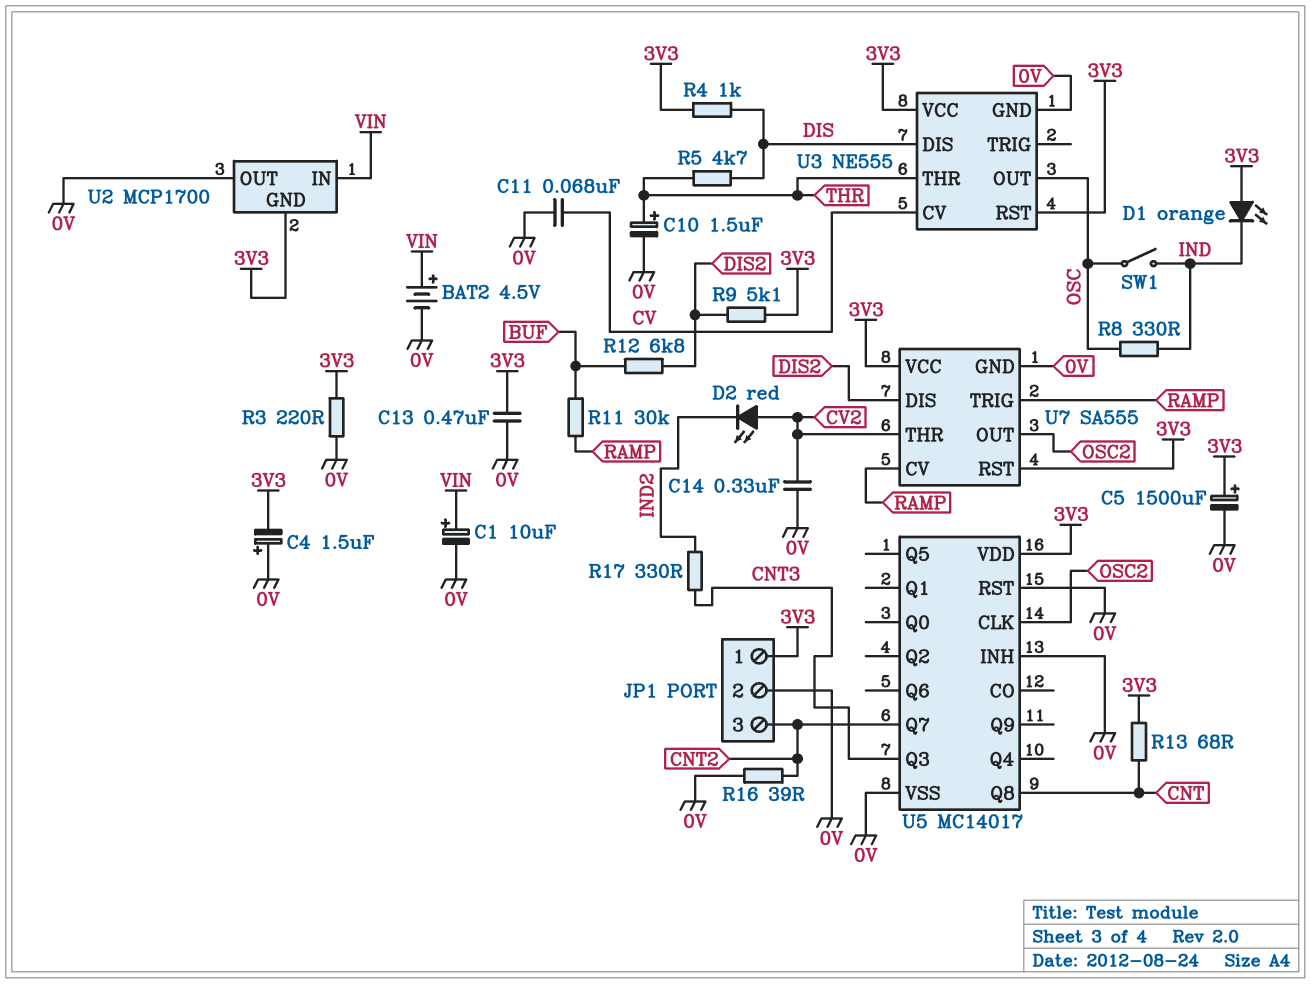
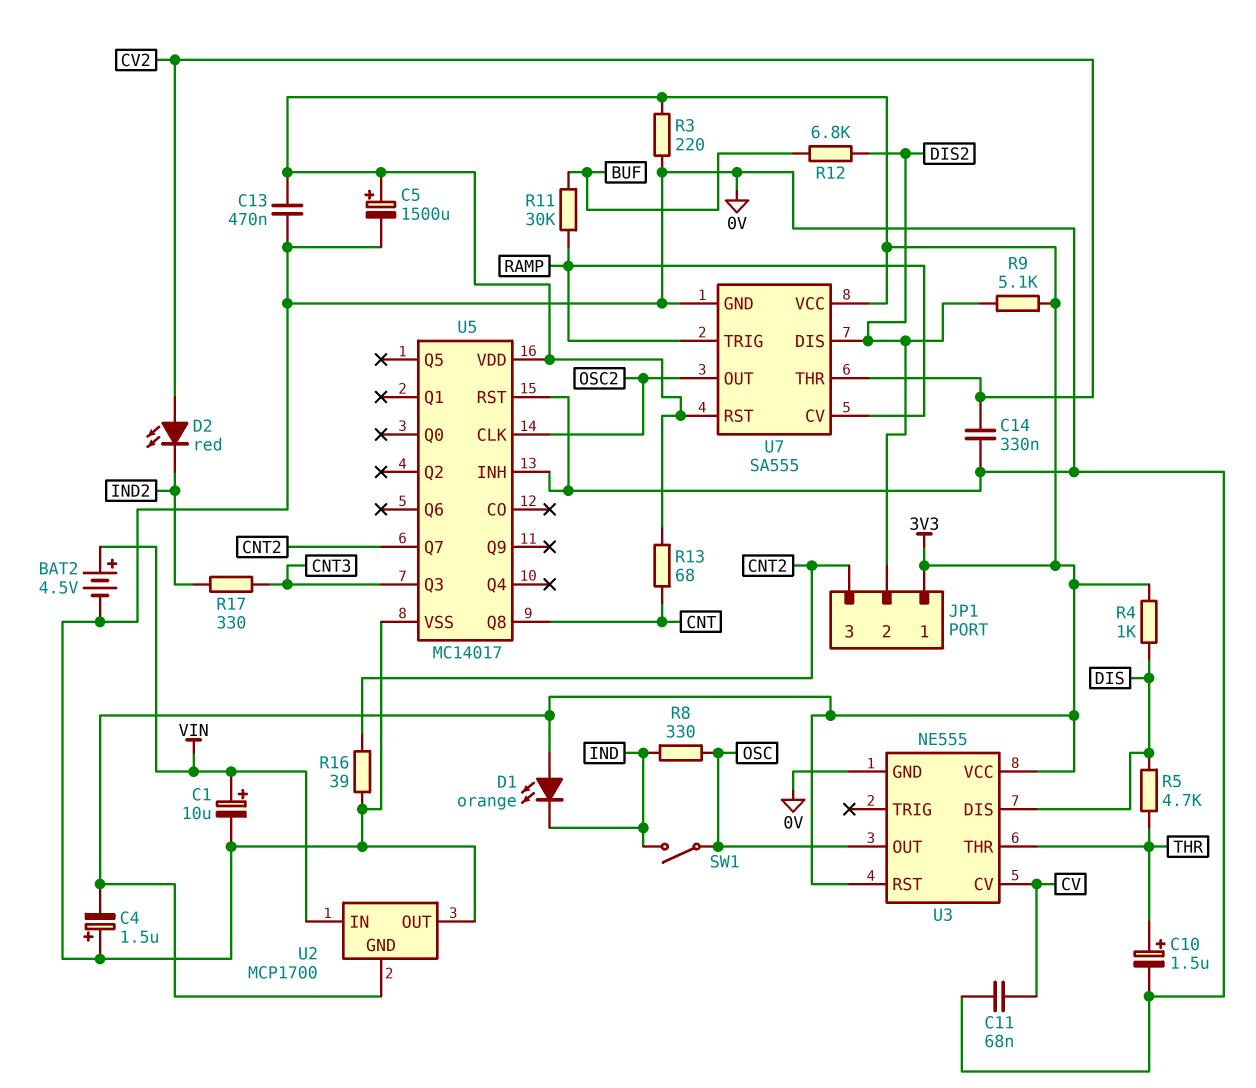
JP1 pin 2: 0V -> DIS2

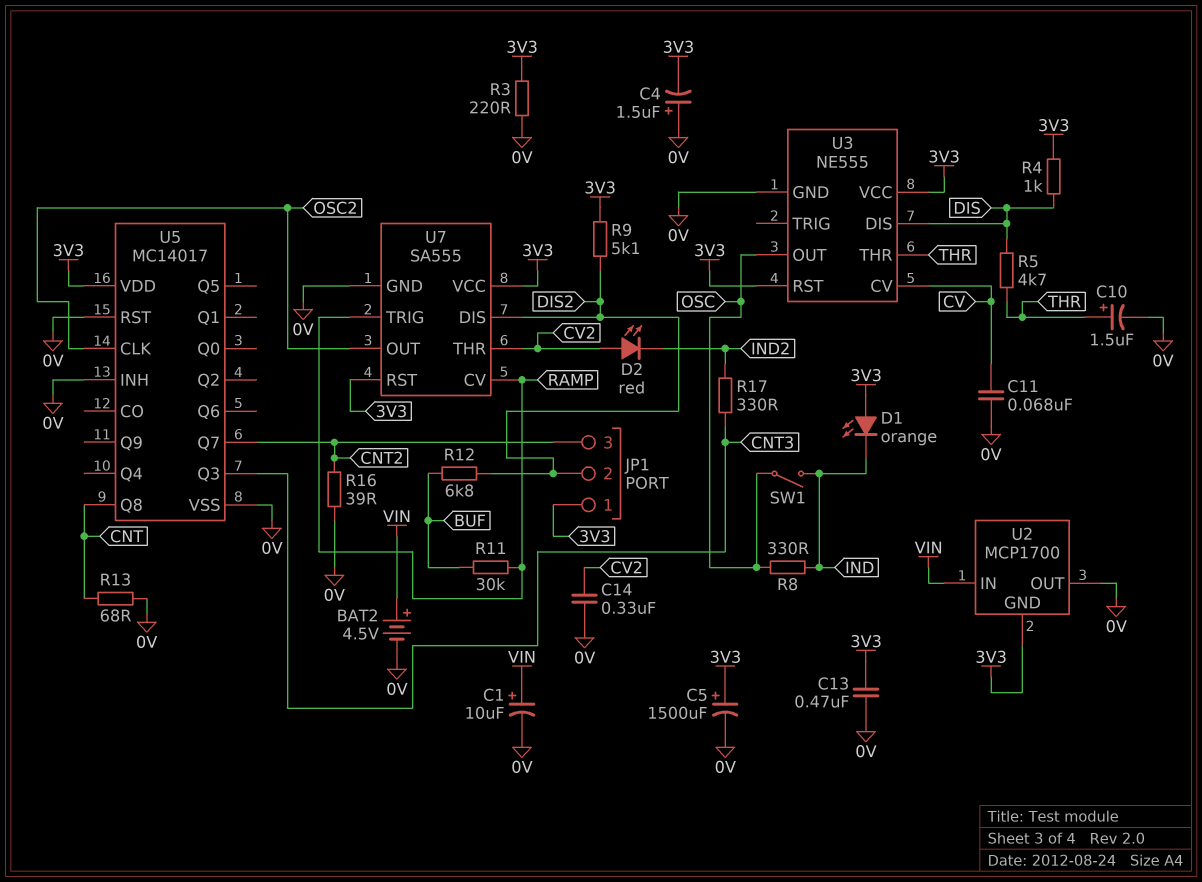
R13: 68 (3V3, CNT) -> 68 (0V, CNT)

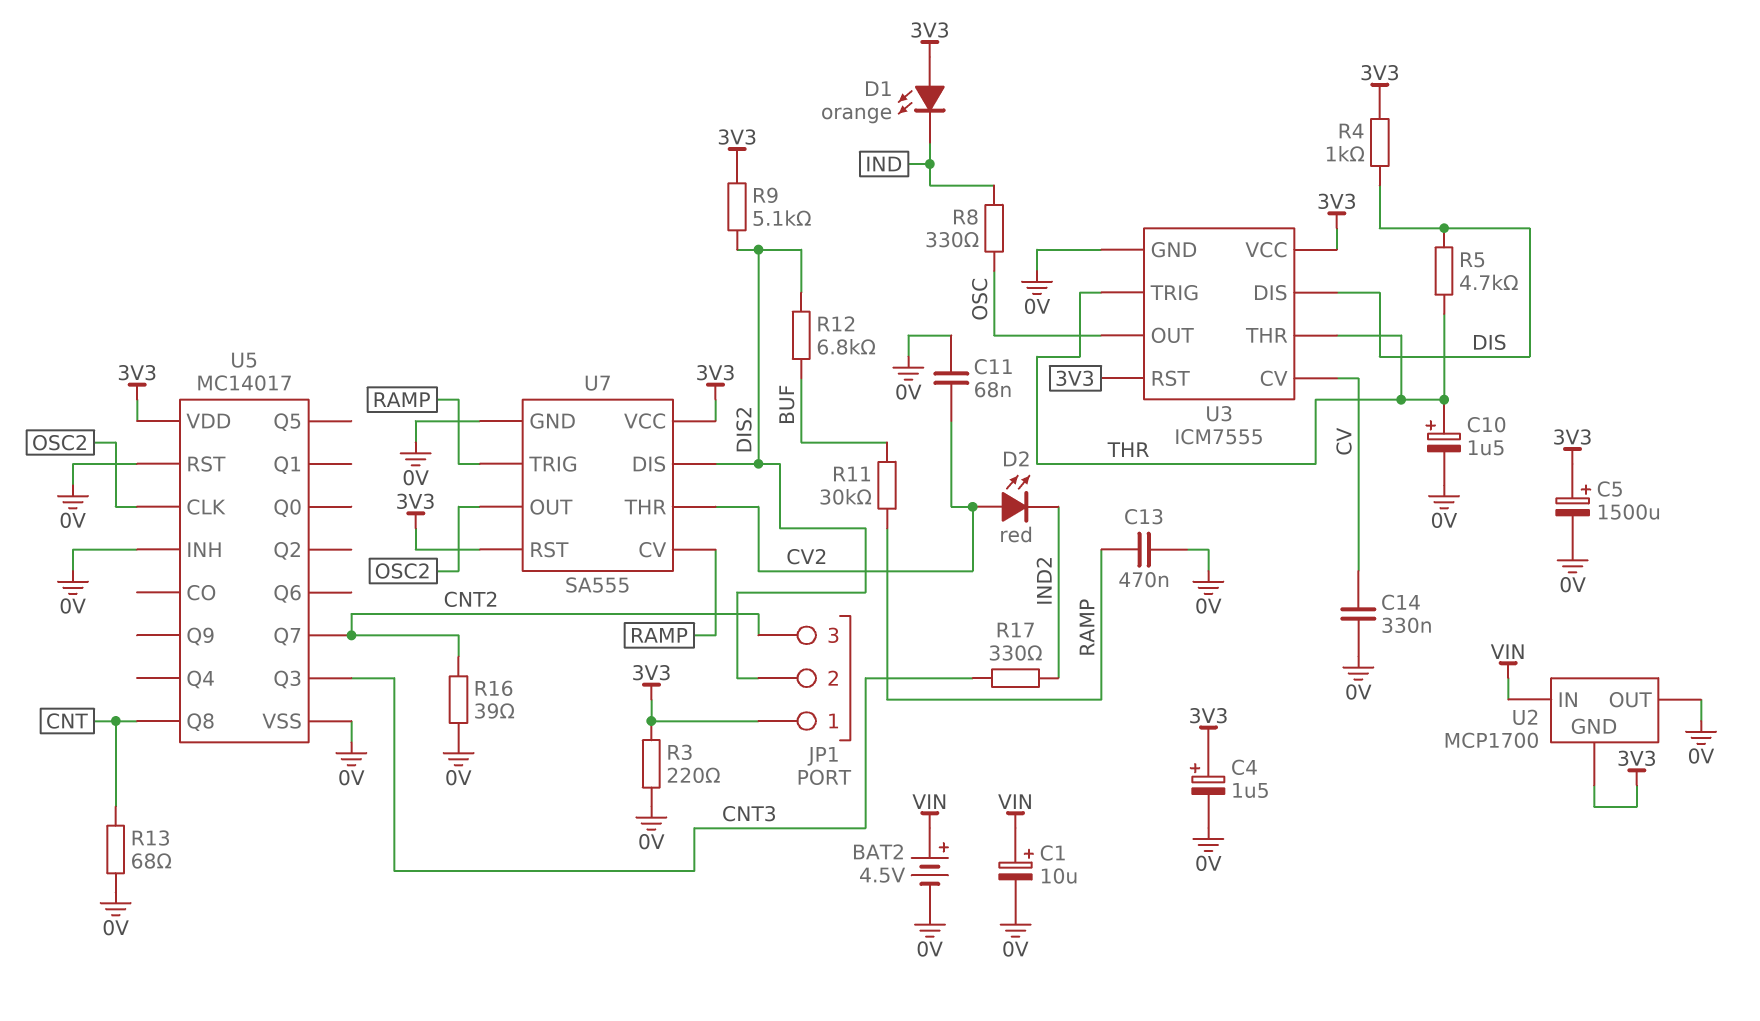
C4: 1.5uF (plus 0V, minus 3V3) -> 1.5uF (plus 3V3, minus 0V)
C11: 68nF (0V, CV) -> 68nF (0V, CV2)
C13: 470nF (0V, 3V3) -> 470nF (0V, RAMP)
C14: 330nF (0V, CV2) -> 330nF (0V, CV)
SW1: switch (IND, OSC) -> none
U3: NE555 -> ICM7555
U3 pin TRIG: none -> THR

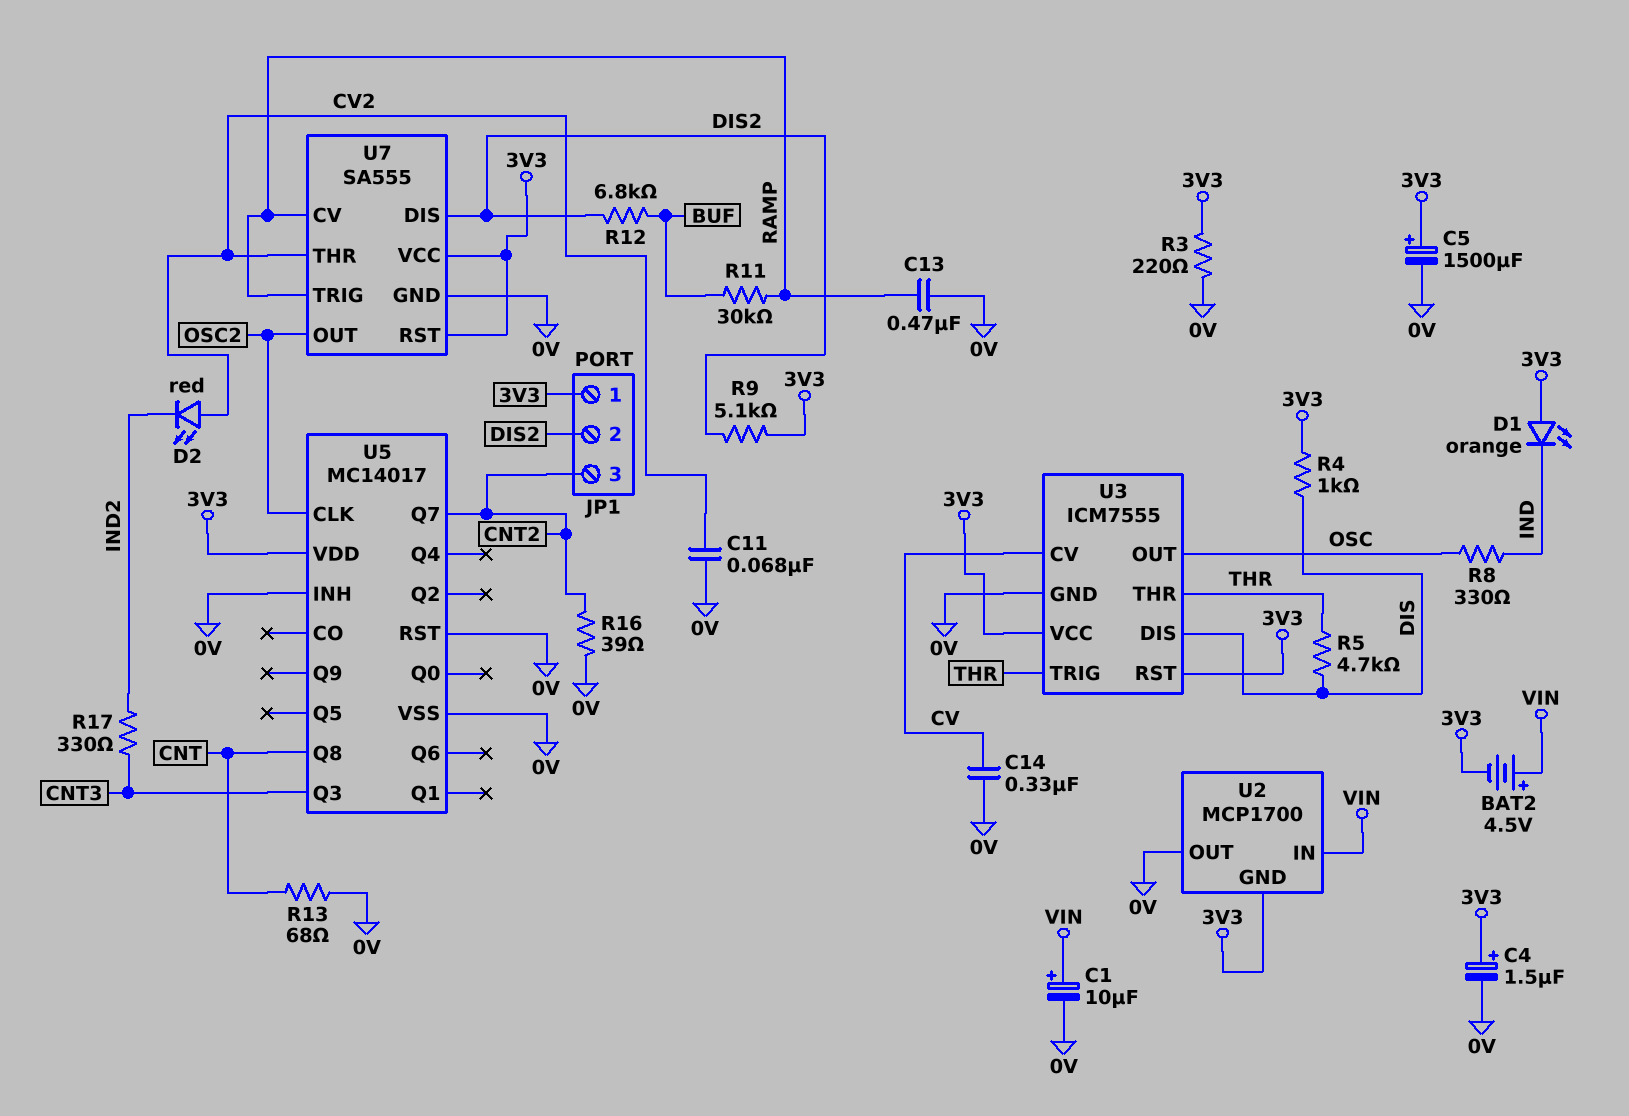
BAT2: 4.5V (plus VIN, minus 0V) -> 4.5V (plus VIN, minus 3V3)
C10: 1.5uF (plus THR, minus 0V) -> none

